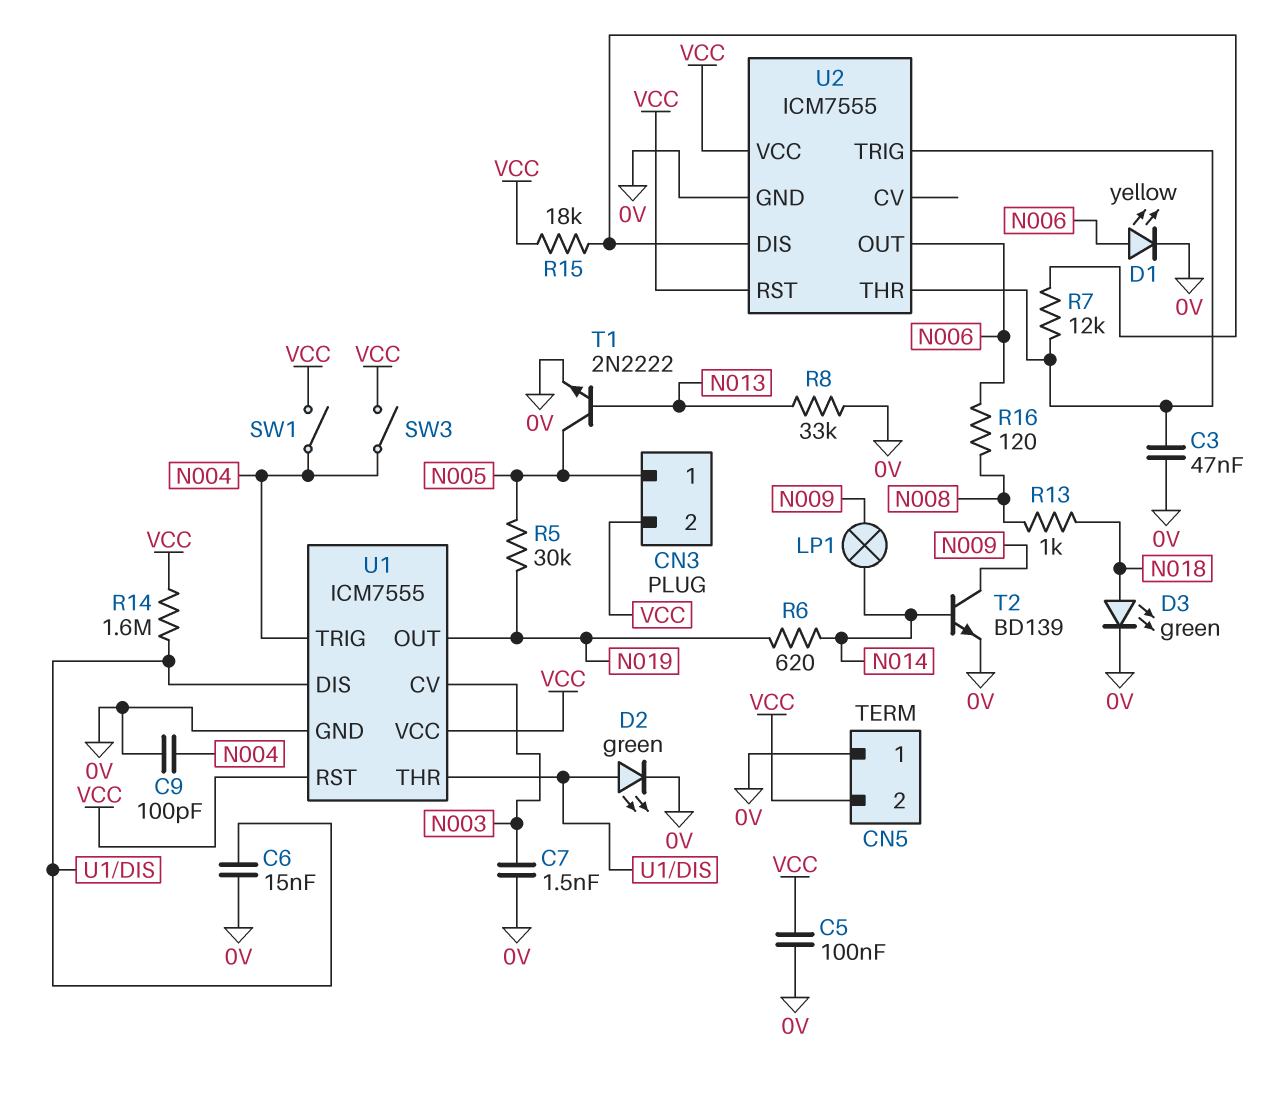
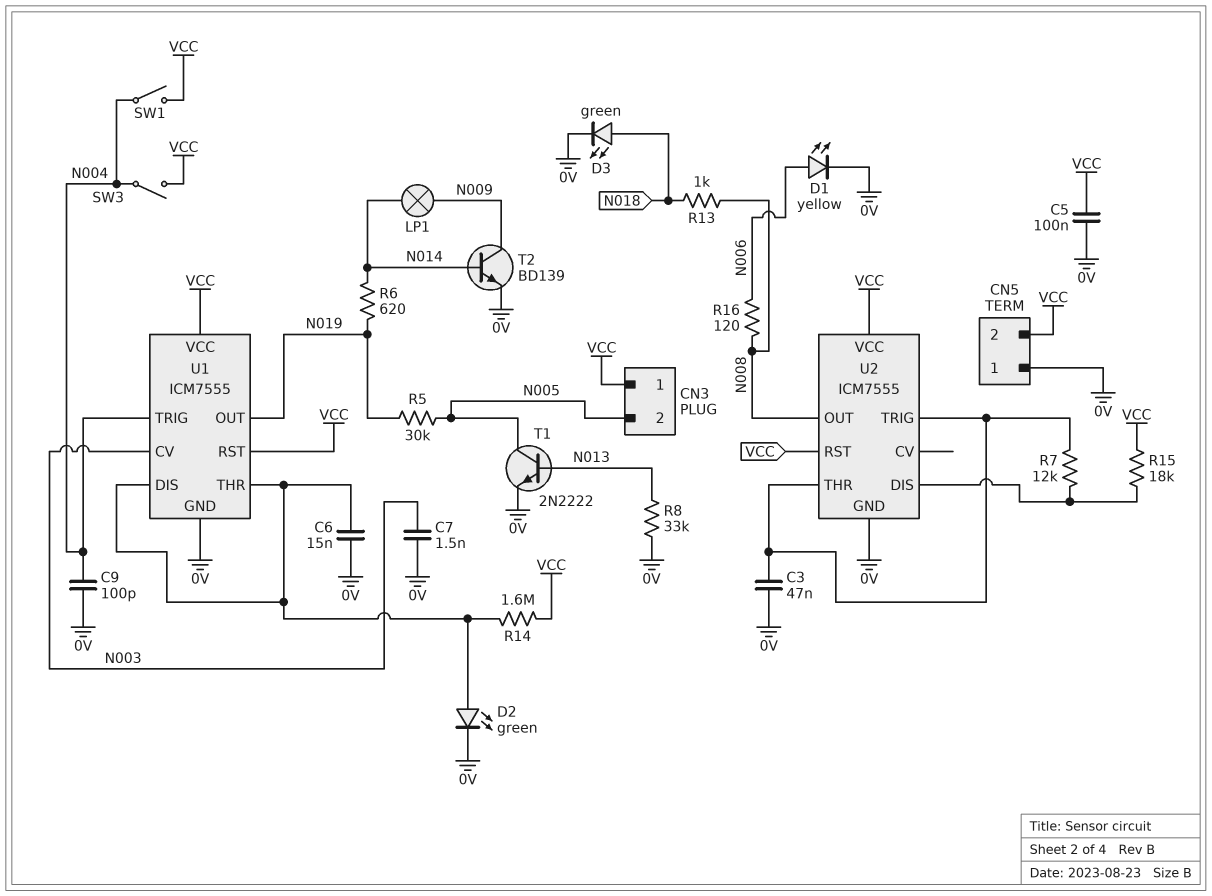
CN3 pin 1: N005 -> VCC
CN3 pin 2: VCC -> N005
U2 pin OUT: N006 -> N008

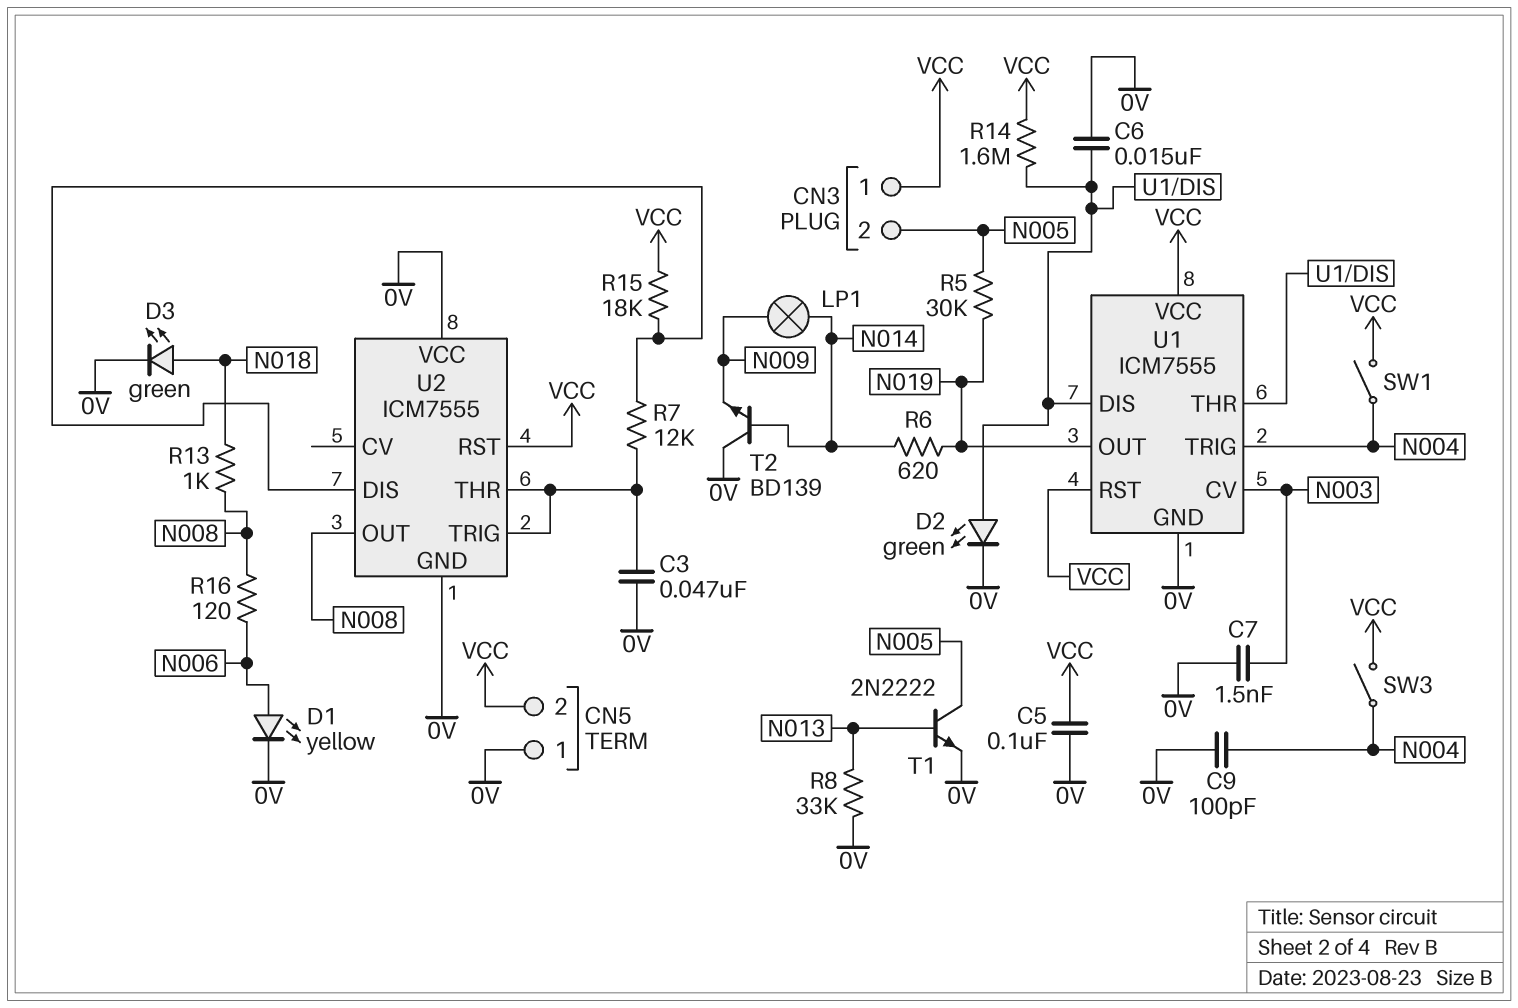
T2: NPN BD139 (B N014, C N009, E 0V) -> NPN BD139 (B N014, C 0V, E N009)
U2 pin VCC: VCC -> 0V

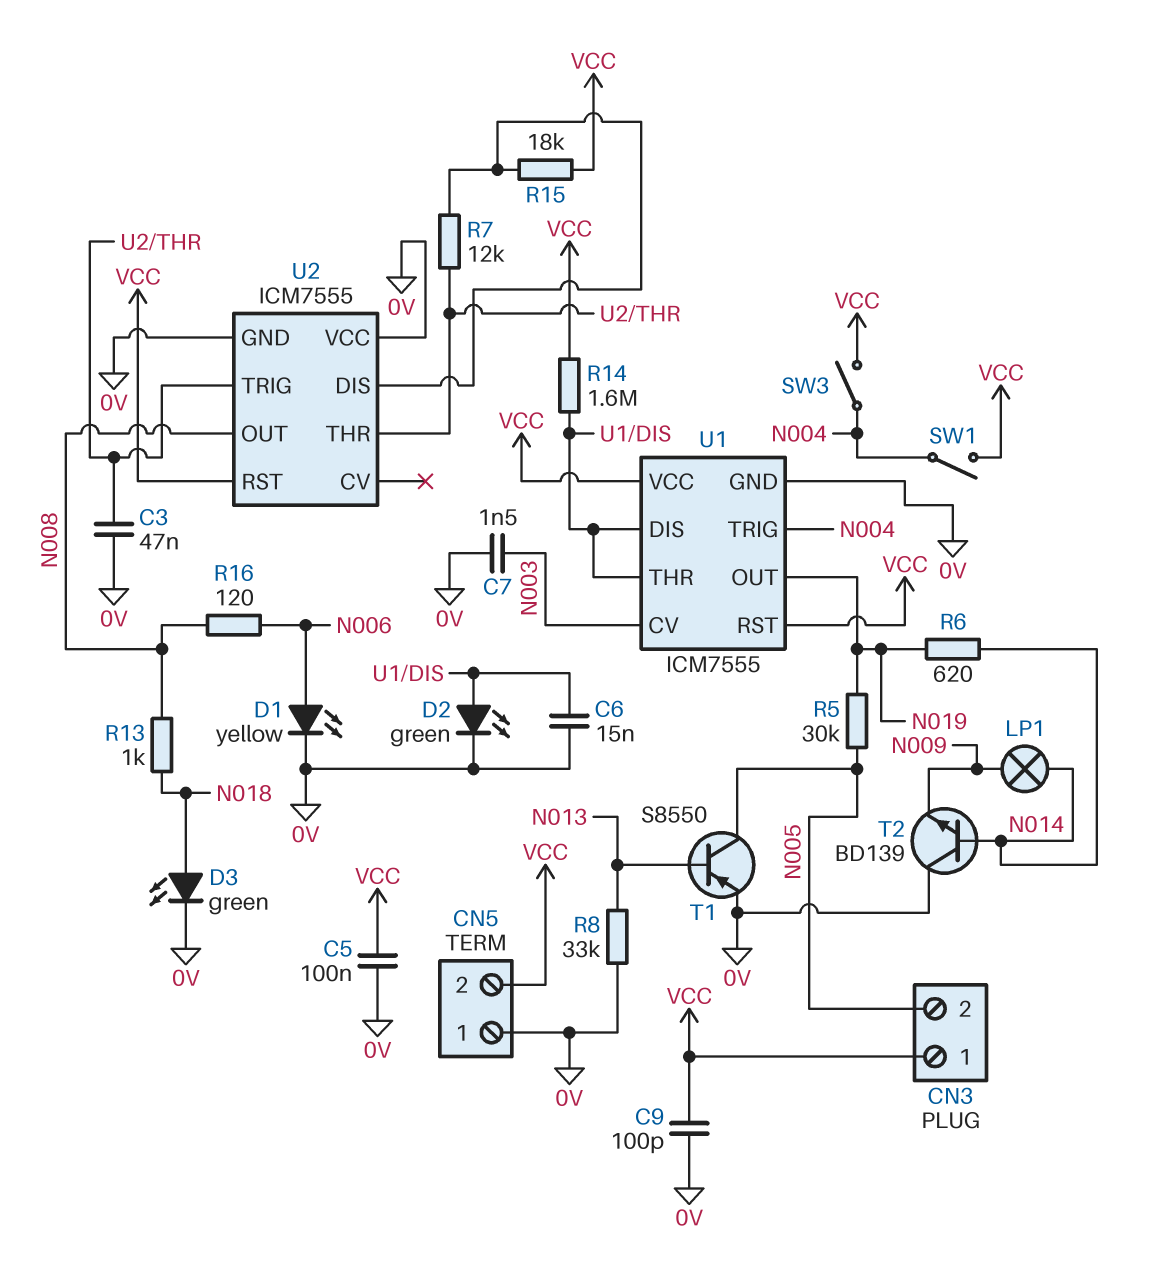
C9: 100pF (0V, N004) -> 100pF (0V, VCC)
T1: NPN 2N2222 (B N013, C N005, E 0V) -> PNP S8550 (B N013, C N005, E 0V)

